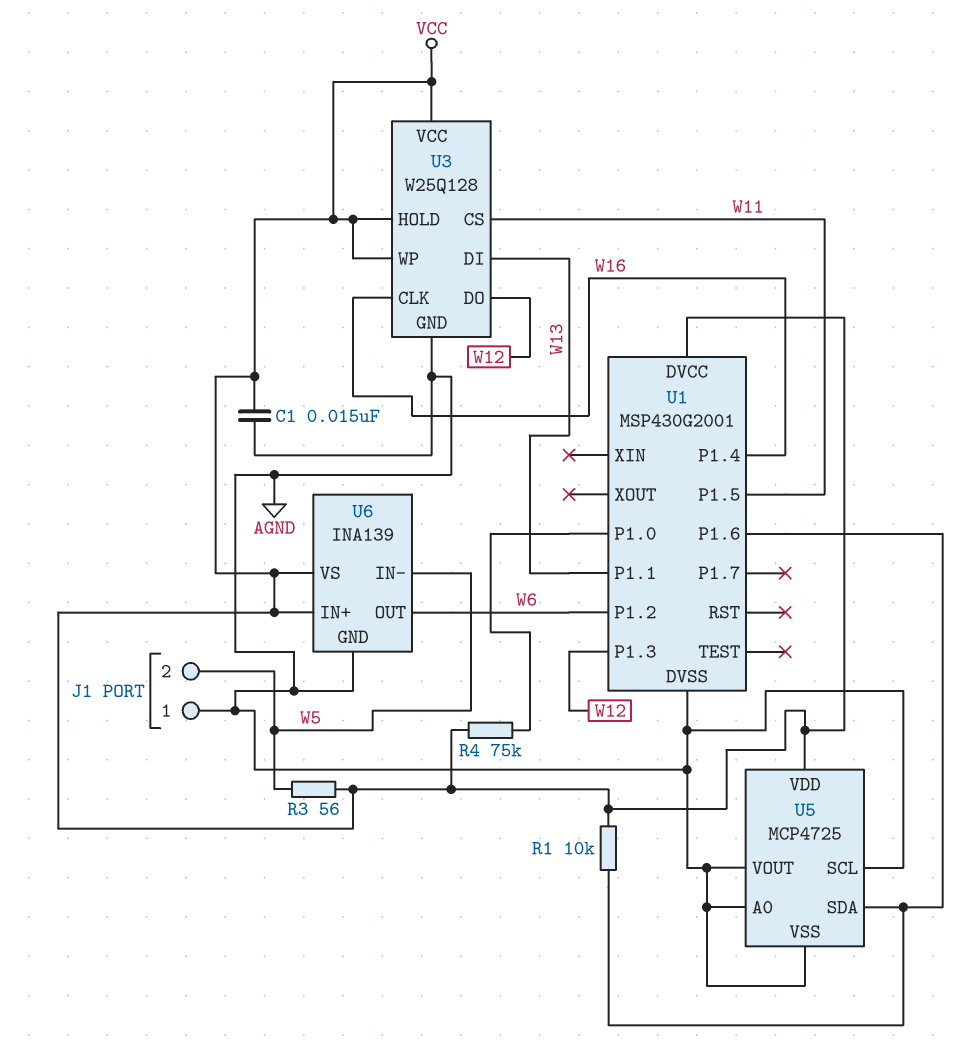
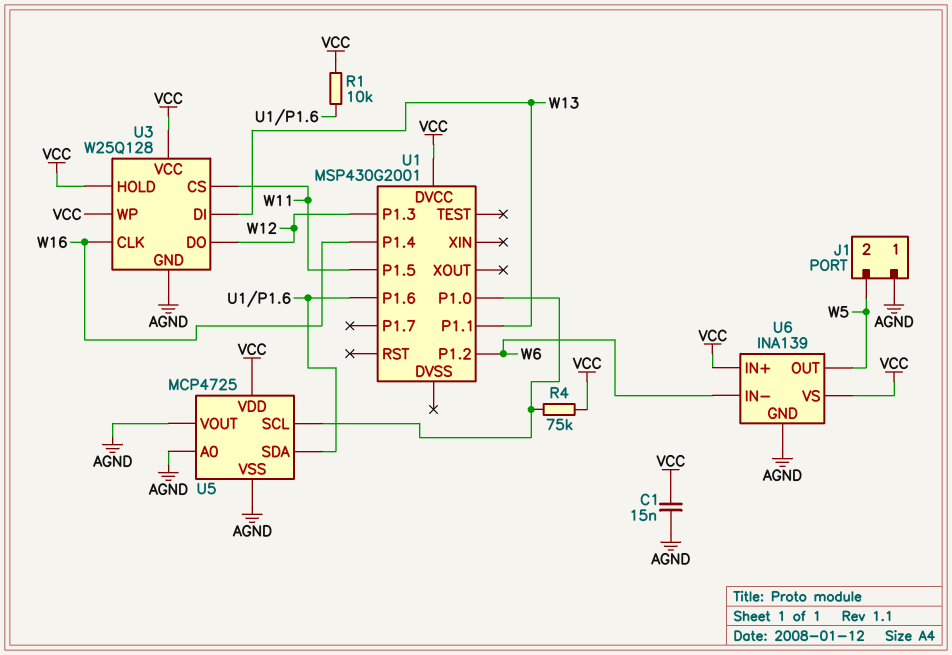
R3: 56 (VCC, W5) -> none
U1 pin DVSS: AGND -> none
U5 pin SCL: AGND -> U1/P1.0
U6 pin IN-: W5 -> W6
U6 pin OUT: W6 -> W5

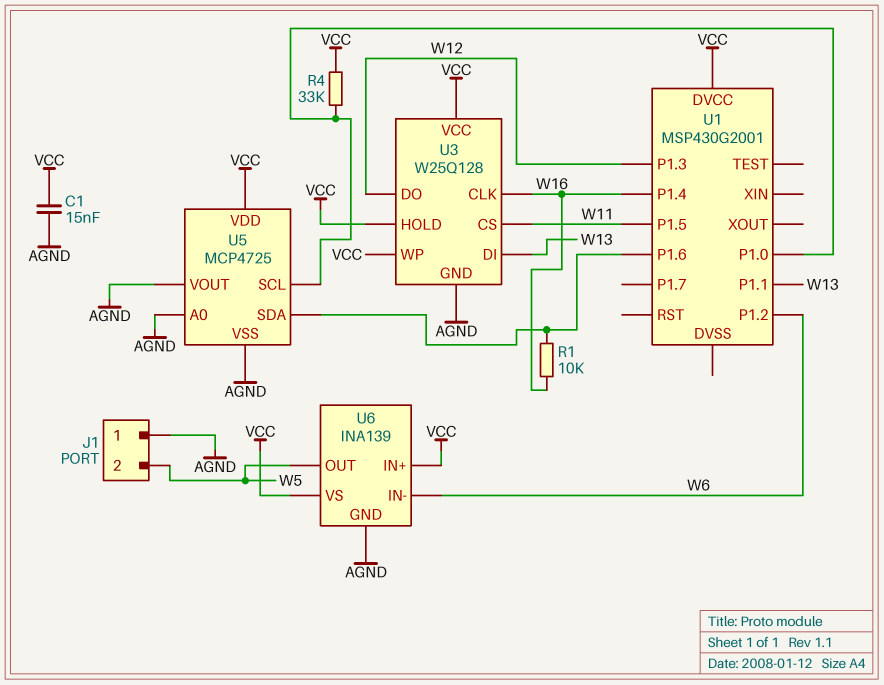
R1: 10k (U1/P1.6, VCC) -> 10k (U1/P1.6, W16)
R4: 75k (U1/P1.0, VCC) -> 33k (U1/P1.0, VCC)

